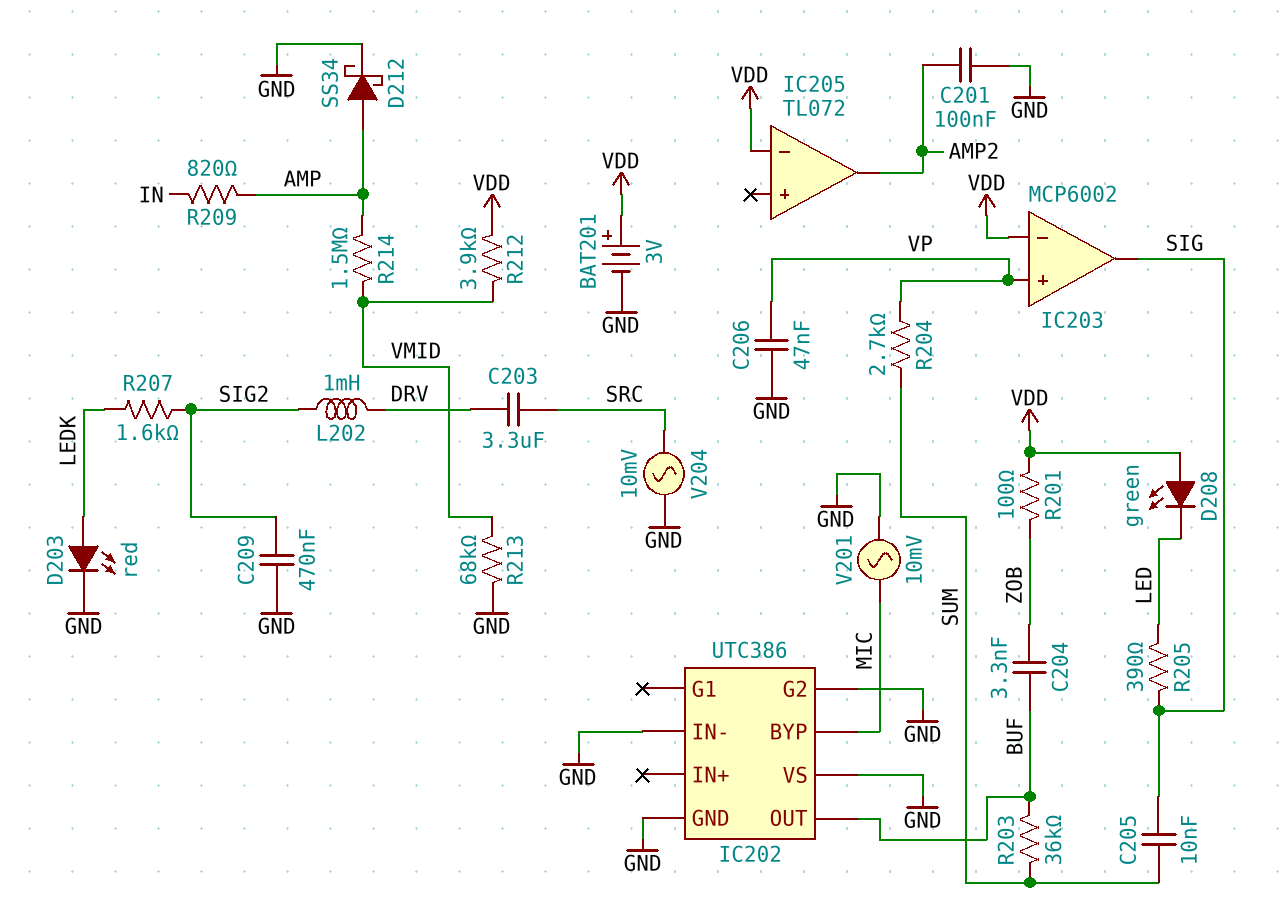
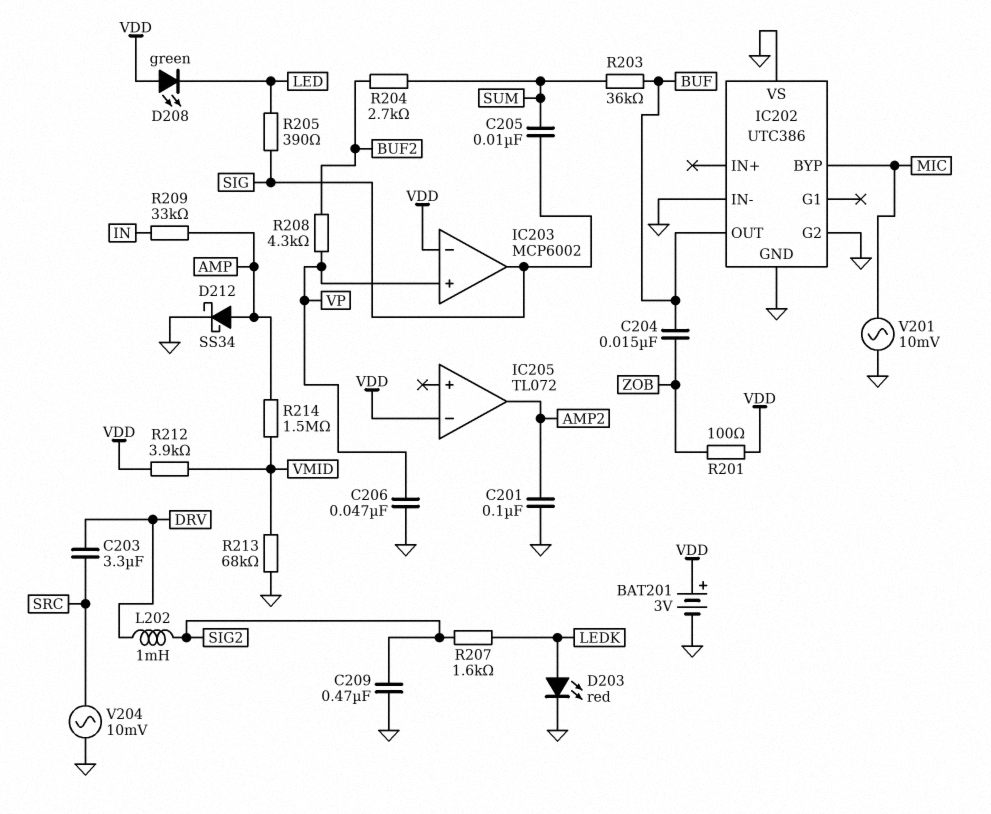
C204: 3.3nF (BUF, ZOB) -> 15nF (BUF, ZOB)
R204: 2.7k (SUM, VP) -> 2.7k (BUF2, SUM)
R208: none -> 4.3k (BUF2, VP)
R209: 820 (AMP, IN) -> 33k (AMP, IN)

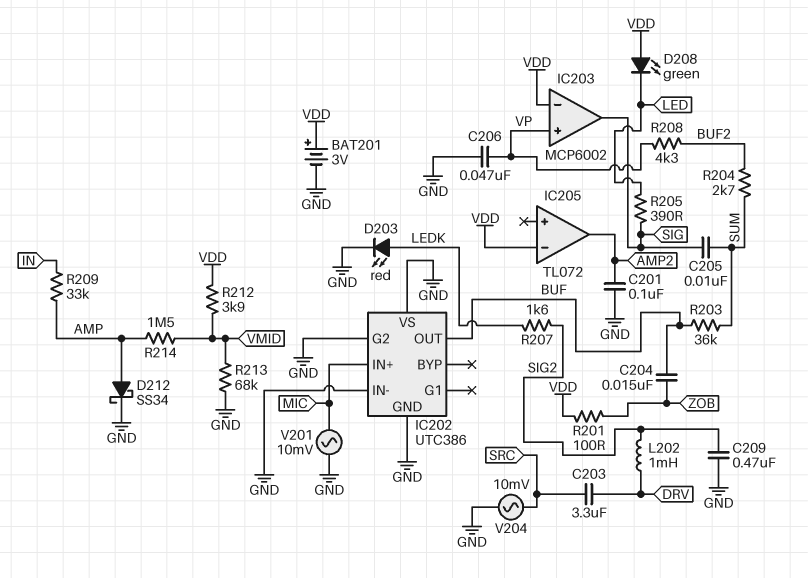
IC202 pin BYP: MIC -> none
IC202 pin IN+: none -> MIC

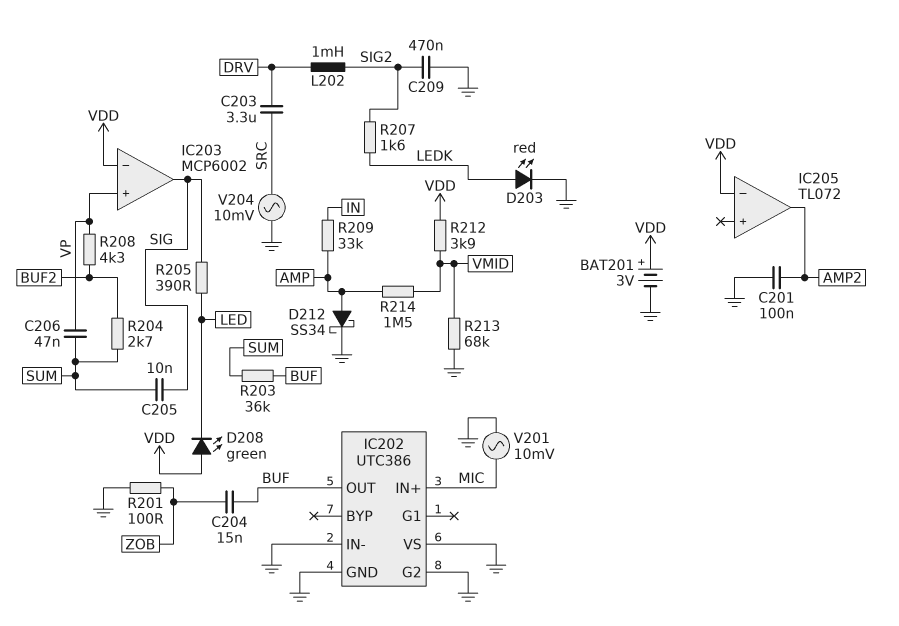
C206: 47nF (GND, VP) -> 47nF (SUM, VP)
R201: 100 (VDD, ZOB) -> 100 (GND, ZOB)

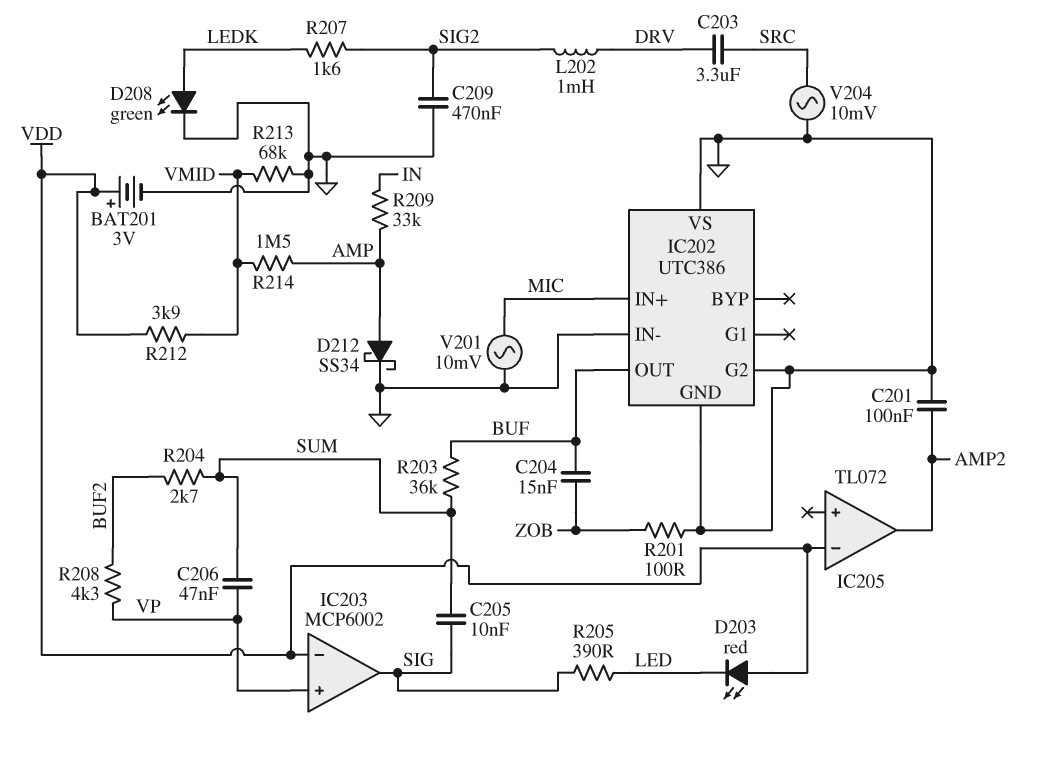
D203: LED red (A LEDK, K GND) -> LED red (A VDD, K LED)
D208: LED green (A VDD, K LED) -> LED green (A LEDK, K GND)

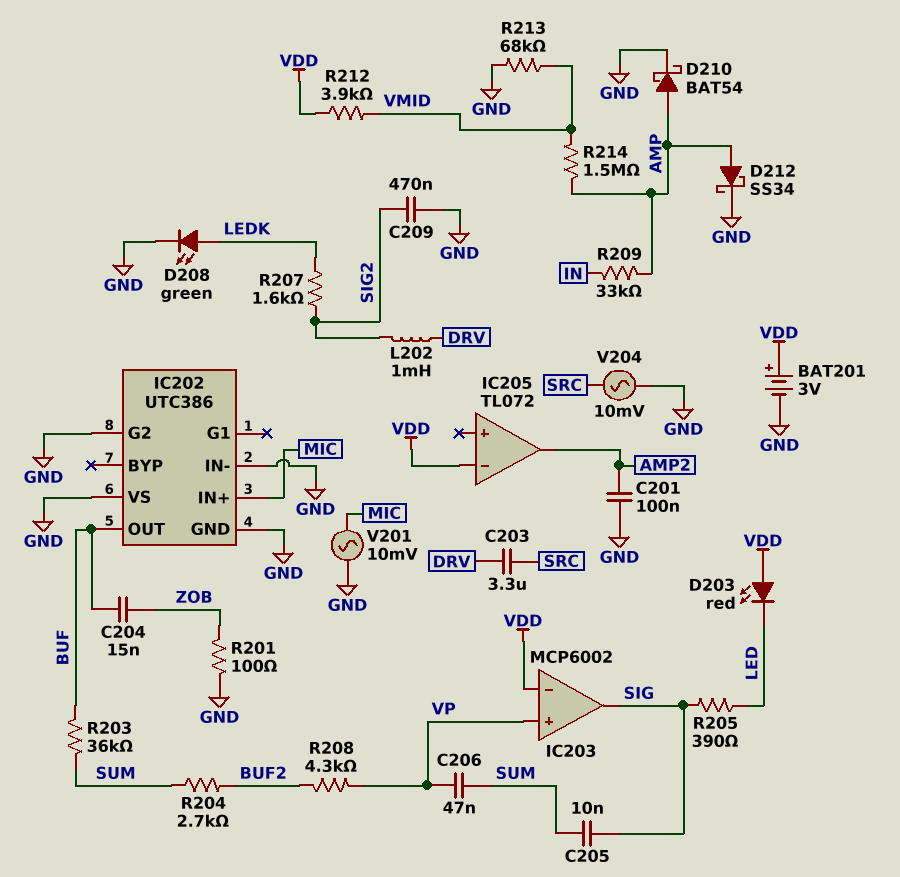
D210: none -> schottky BAT54 (A AMP, K GND)

